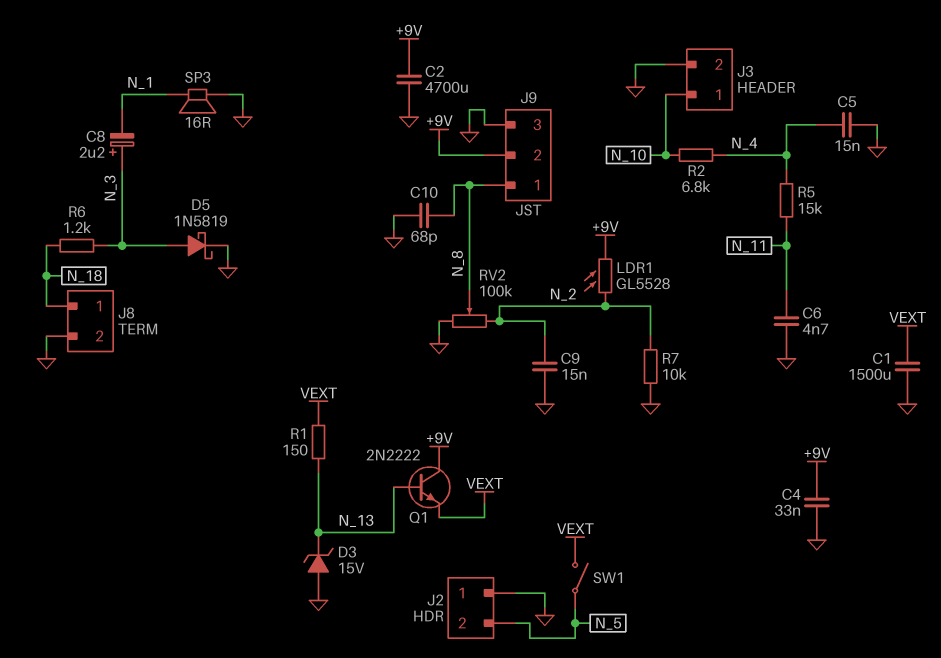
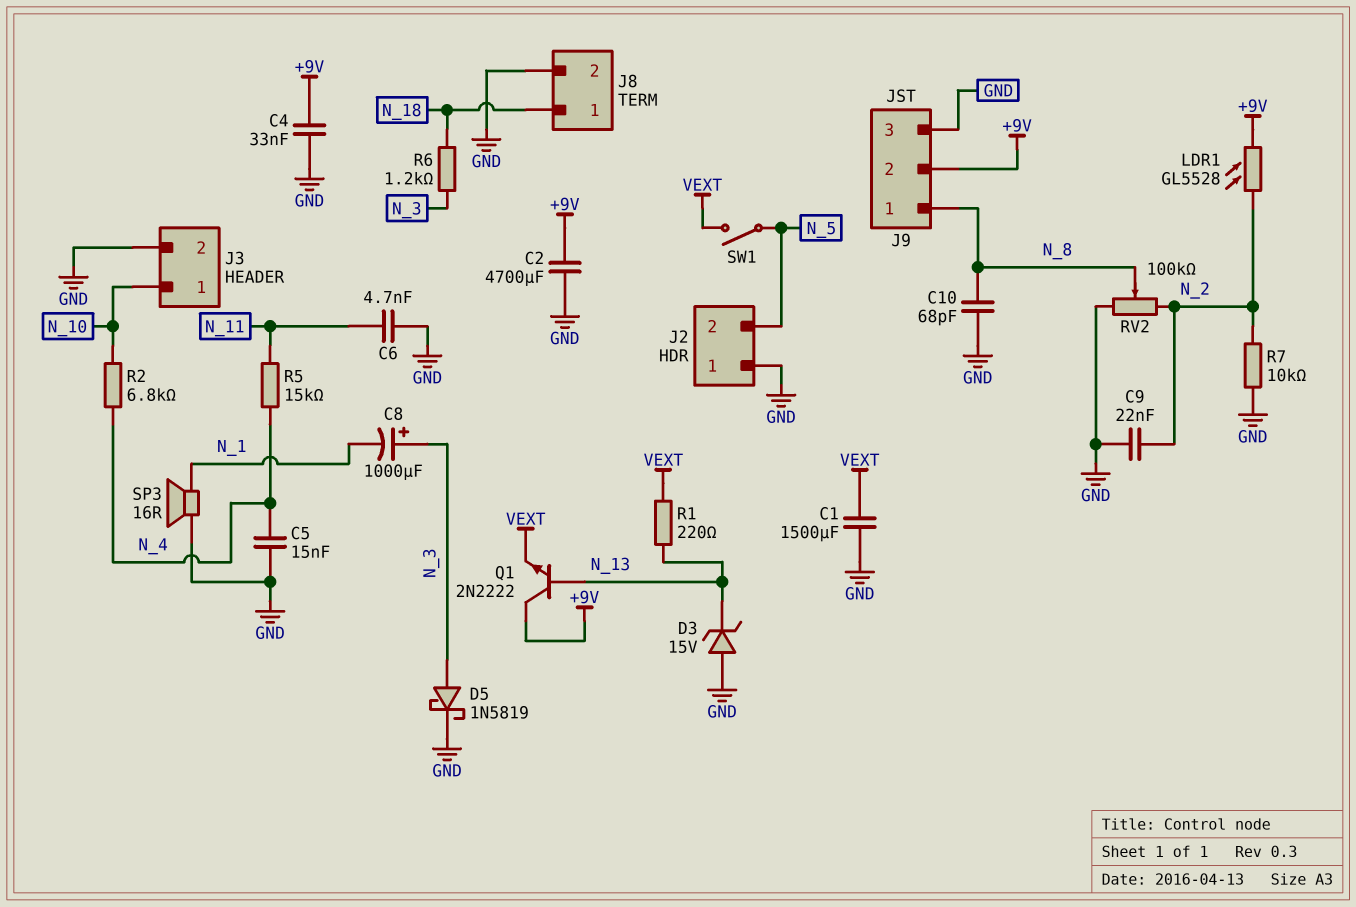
C8: 2.2uF (plus N_3, minus N_1) -> 1000uF (plus N_3, minus N_1)
C9: 15nF (GND, N_2) -> 22nF (GND, N_2)
R1: 150 (N_13, VEXT) -> 220 (N_13, VEXT)

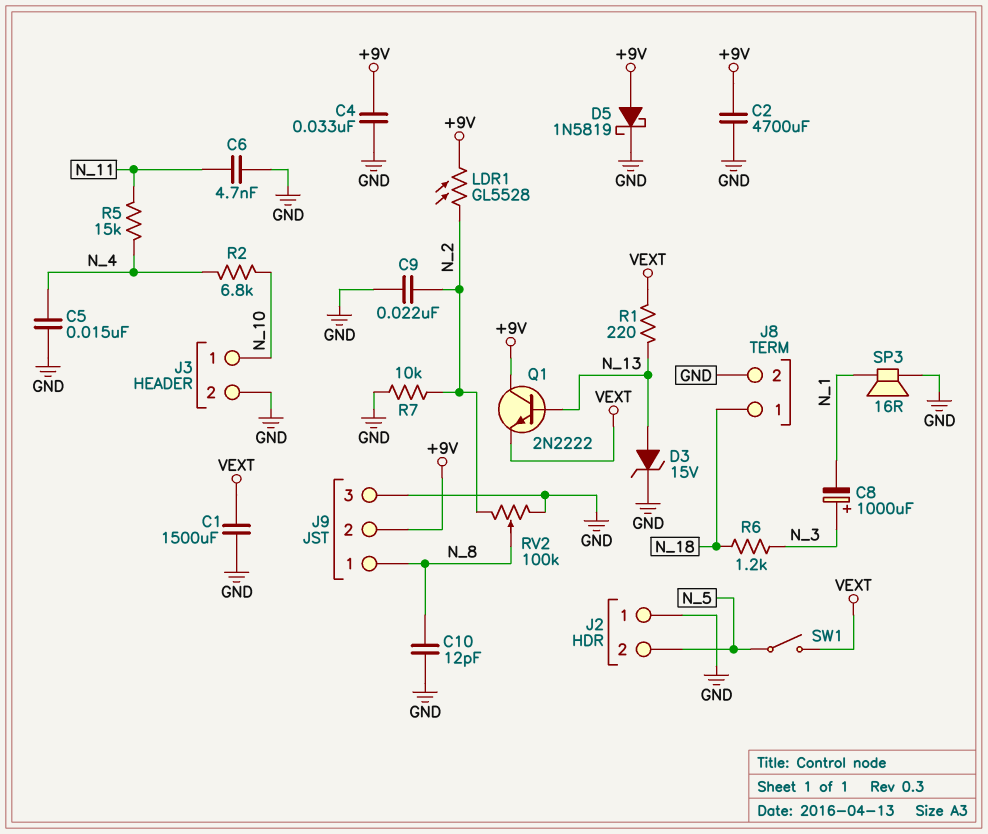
C10: 68pF (GND, N_8) -> 12pF (GND, N_8)
D3: zener 15V (A GND, K N_13) -> zener 15V (A N_13, K GND)
D5: schottky 1N5819 (A N_3, K GND) -> schottky 1N5819 (A +9V, K GND)

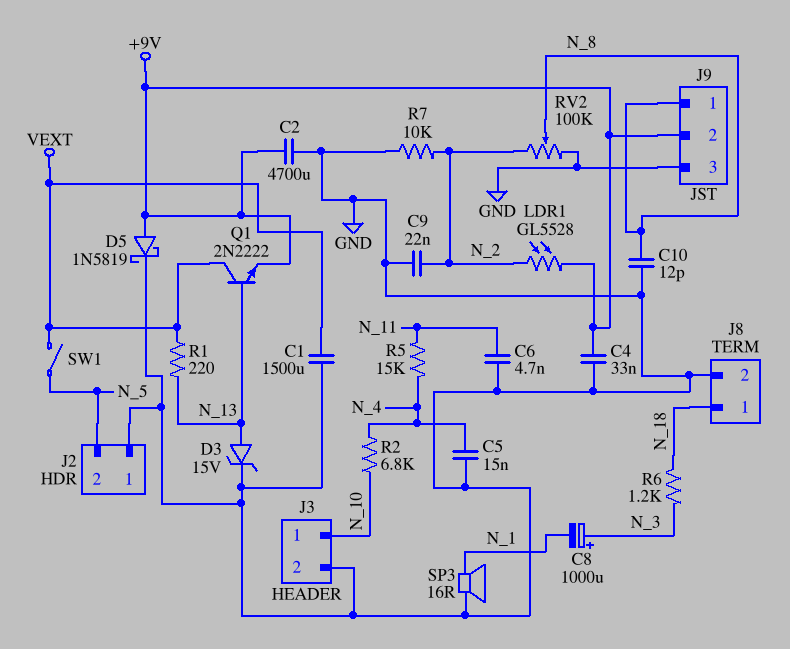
Q1: NPN 2N2222 (B N_13, C +9V, E VEXT) -> NPN 2N2222 (B N_13, C VEXT, E +9V)

